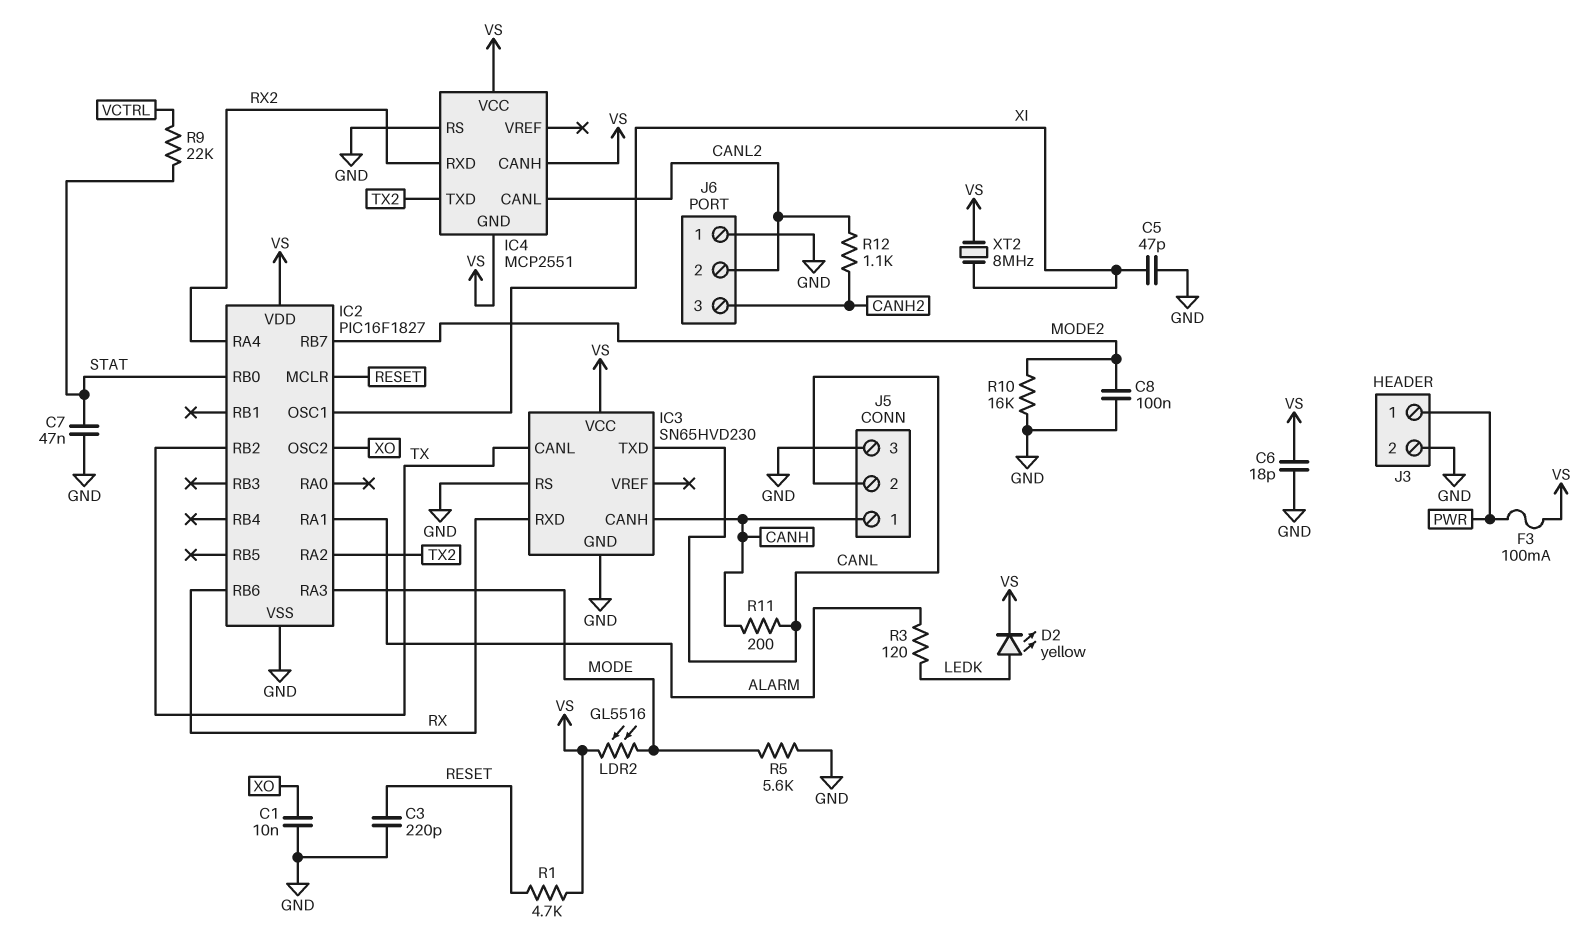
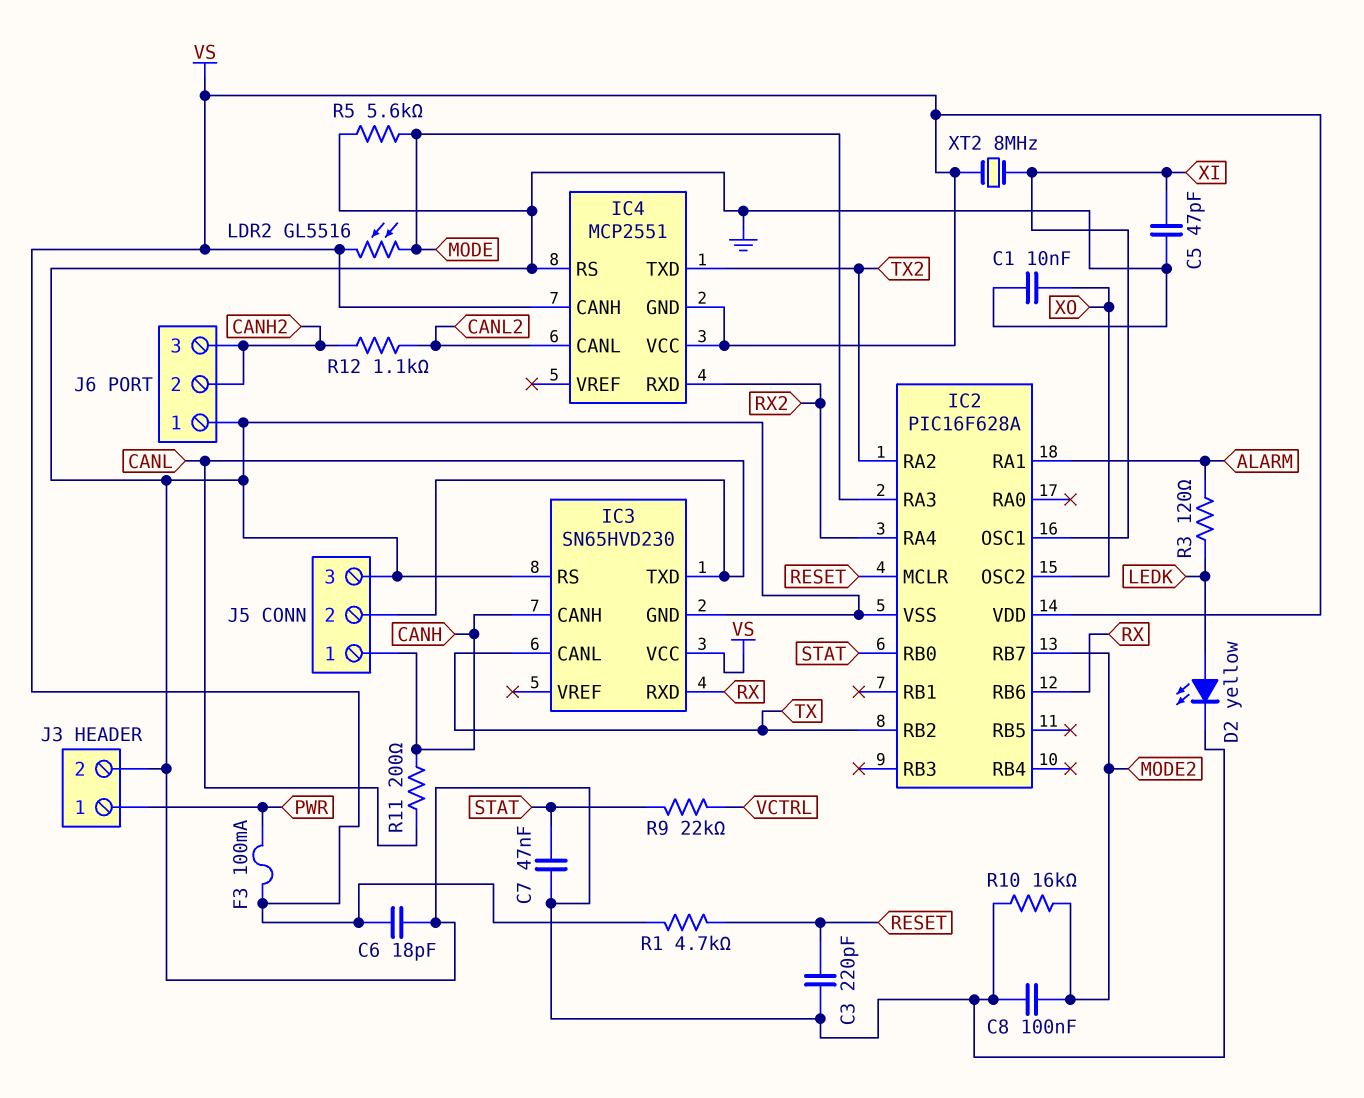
D2: LED yellow (A LEDK, K VS) -> LED yellow (A LEDK, K GND)
IC2: PIC16F1827 -> PIC16F628A
J6 pin 2: CANL2 -> CANH2

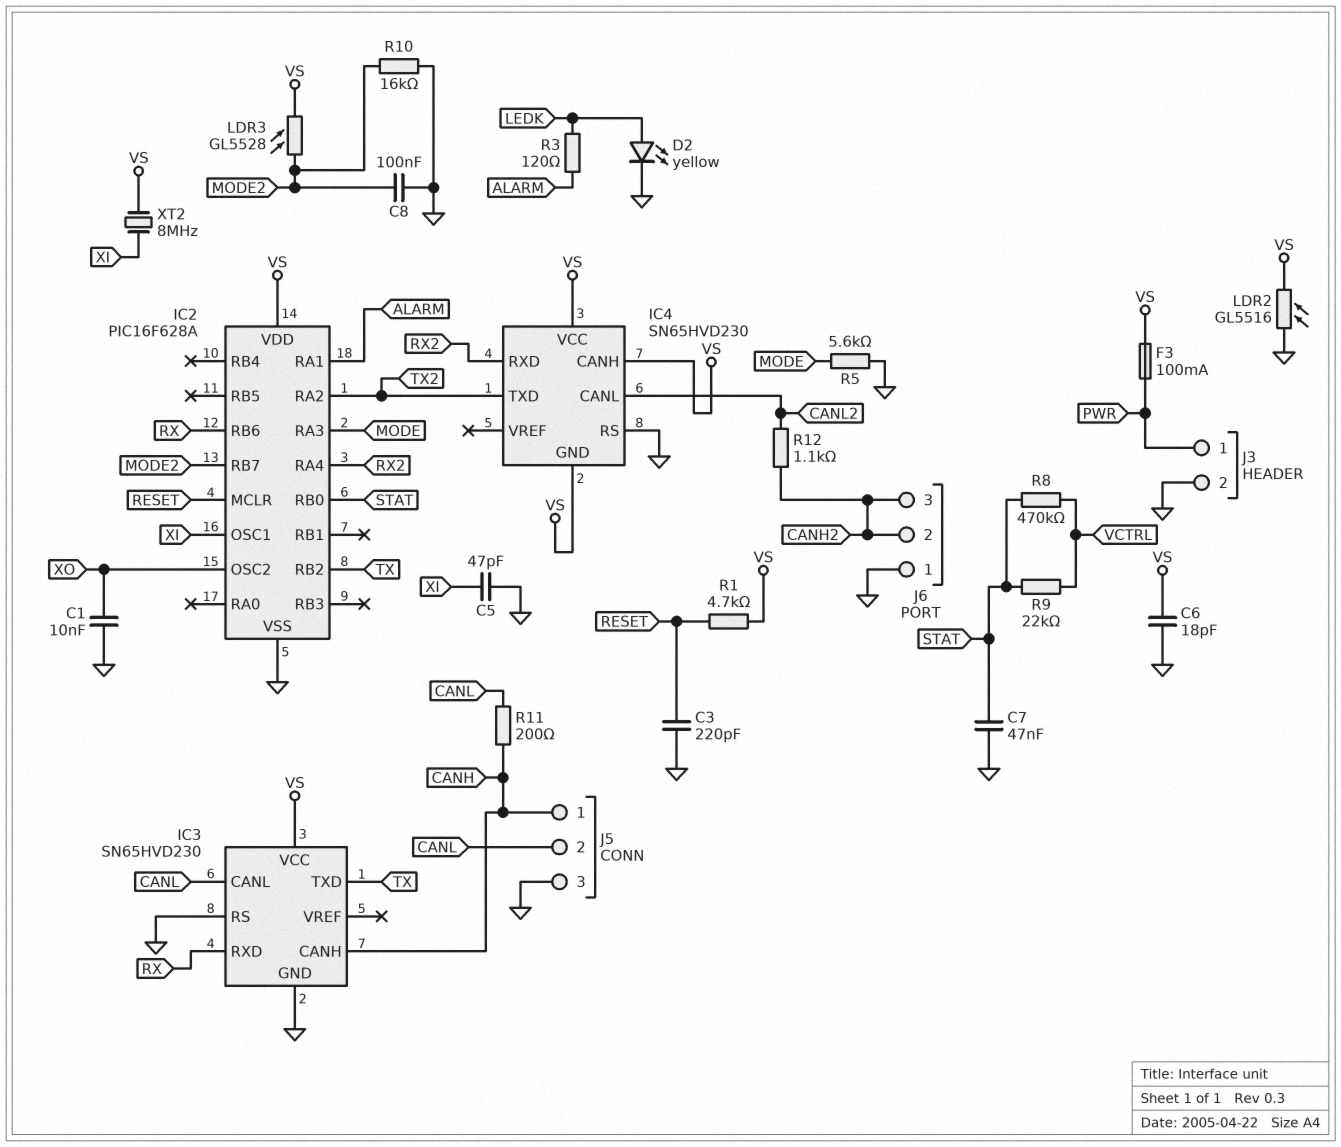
IC3 pin CANL: TX -> CANL
IC3 pin TXD: CANL -> TX
IC4: MCP2551 -> SN65HVD230
LDR2: GL5516 (MODE, VS) -> GL5516 (GND, VS)
LDR3: none -> GL5528 (MODE2, VS)
R8: none -> 470k (STAT, VCTRL)

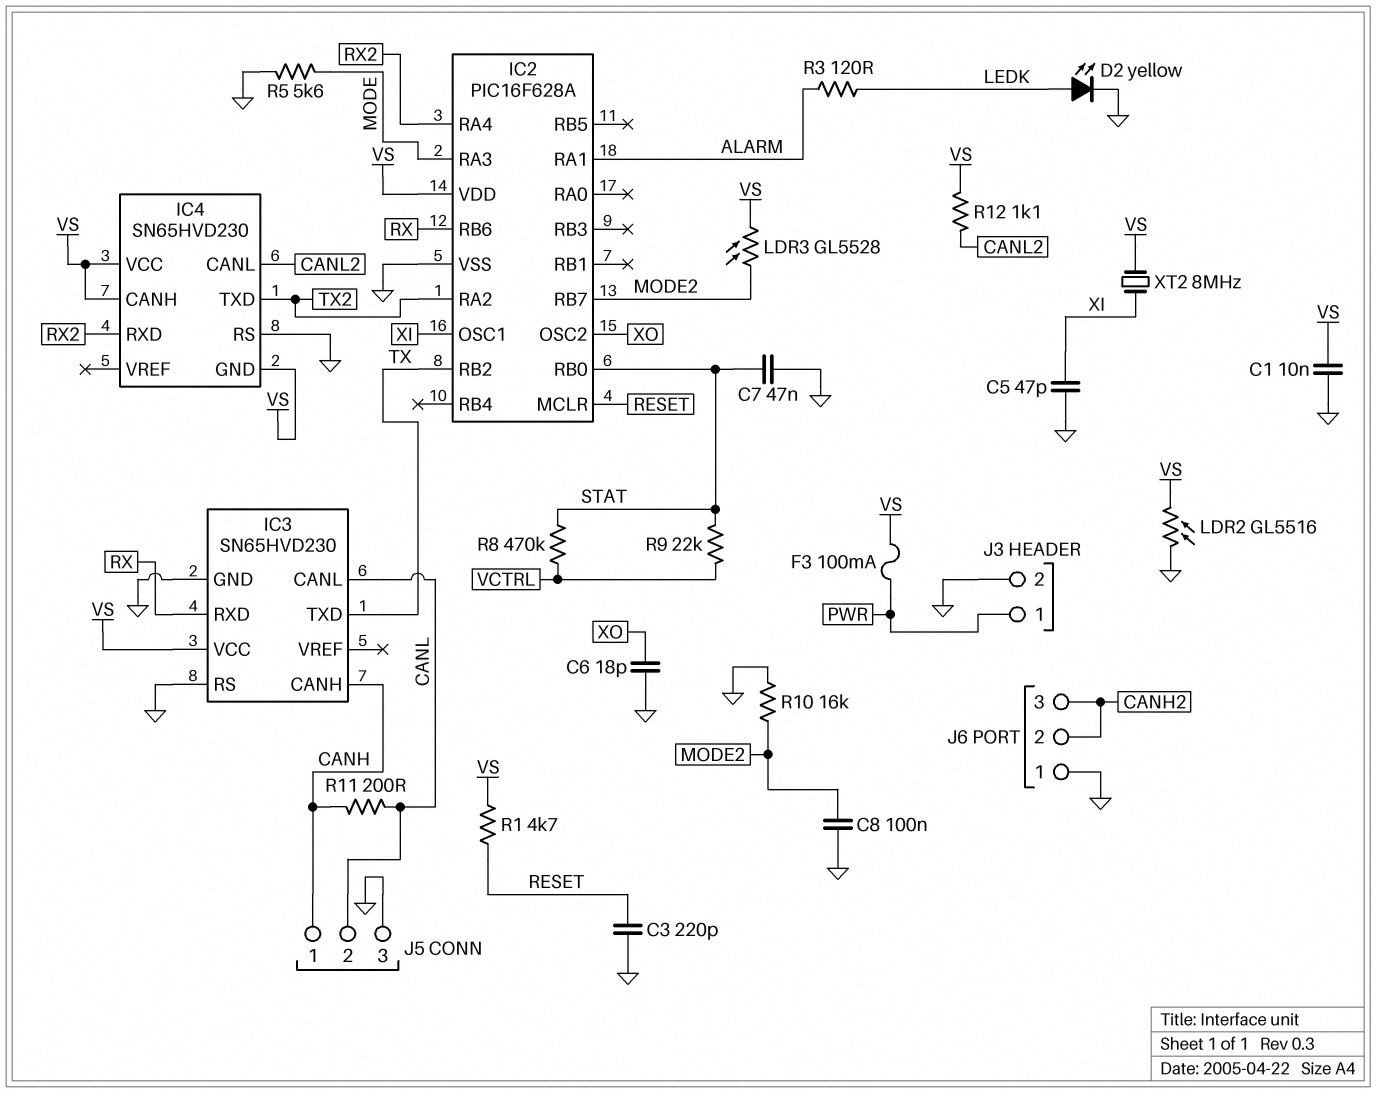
C1: 10nF (GND, XO) -> 10nF (GND, VS)
C6: 18pF (GND, VS) -> 18pF (GND, XO)
R12: 1.1k (CANH2, CANL2) -> 1.1k (CANL2, VS)

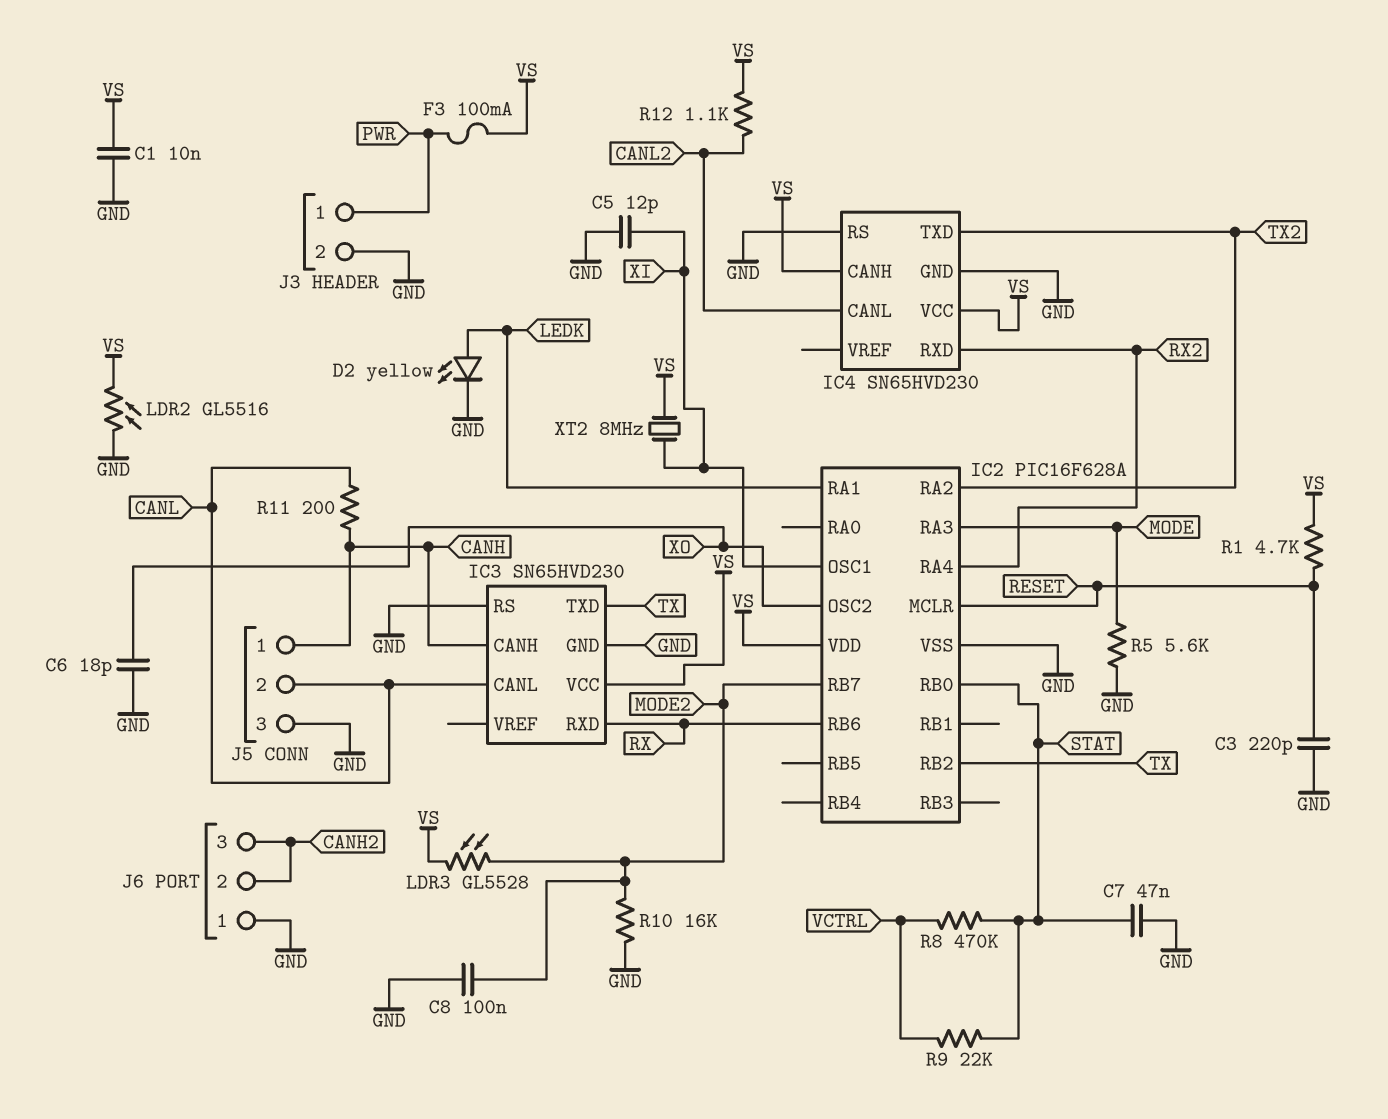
C5: 47pF (GND, XI) -> 12pF (GND, XI)
IC2 pin RA1: ALARM -> LEDK
IC4 pin GND: VS -> GND
R3: 120 (ALARM, LEDK) -> none

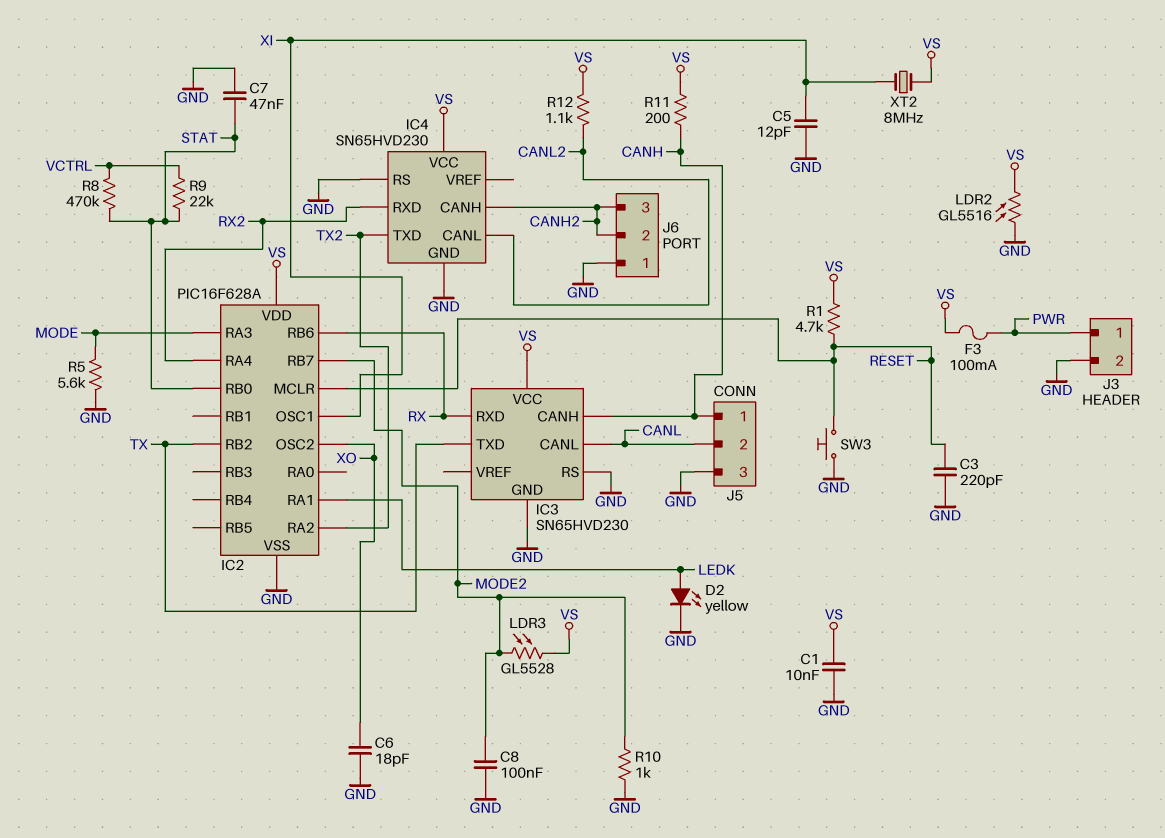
IC4 pin CANH: VS -> CANH2
R10: 16k (GND, MODE2) -> 1k (GND, MODE2)
R11: 200 (CANH, CANL) -> 200 (CANH, VS)
SW3: none -> button (GND, RESET)

